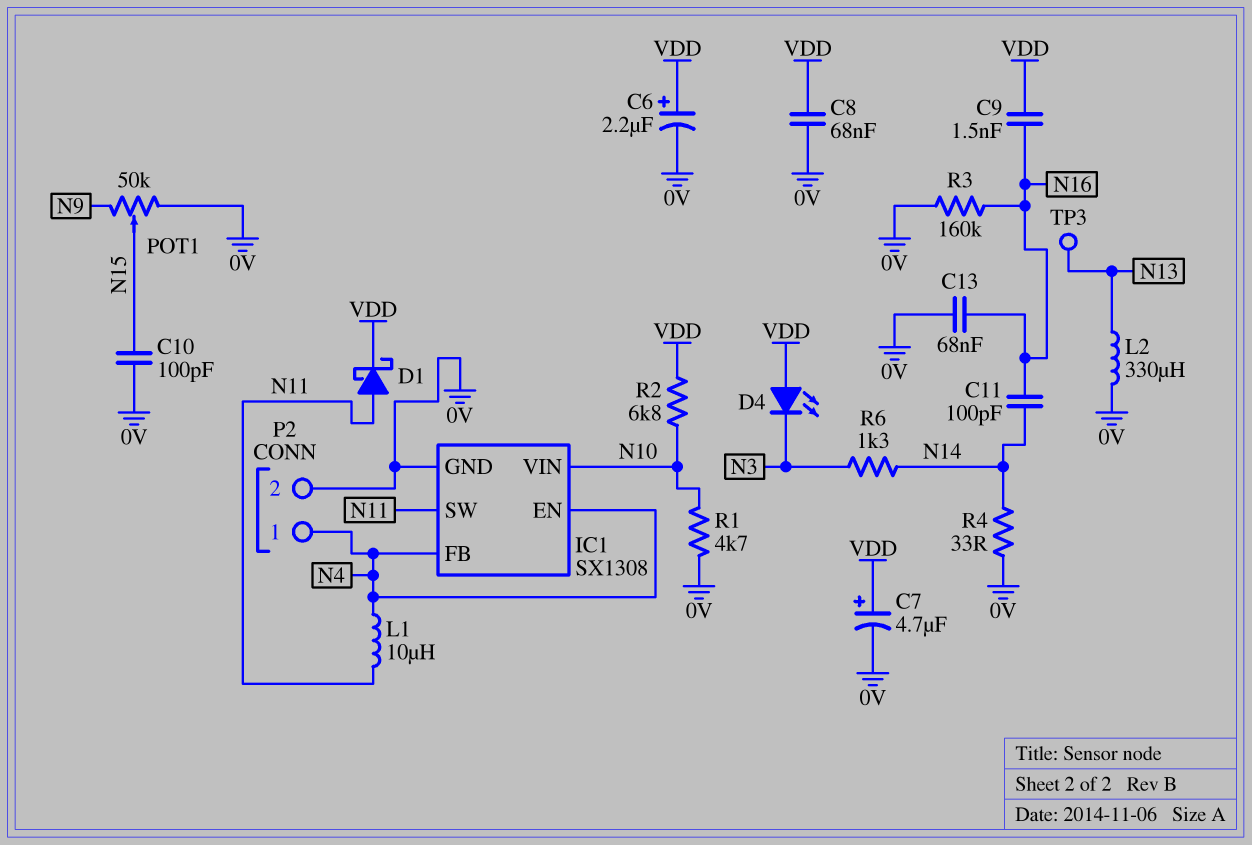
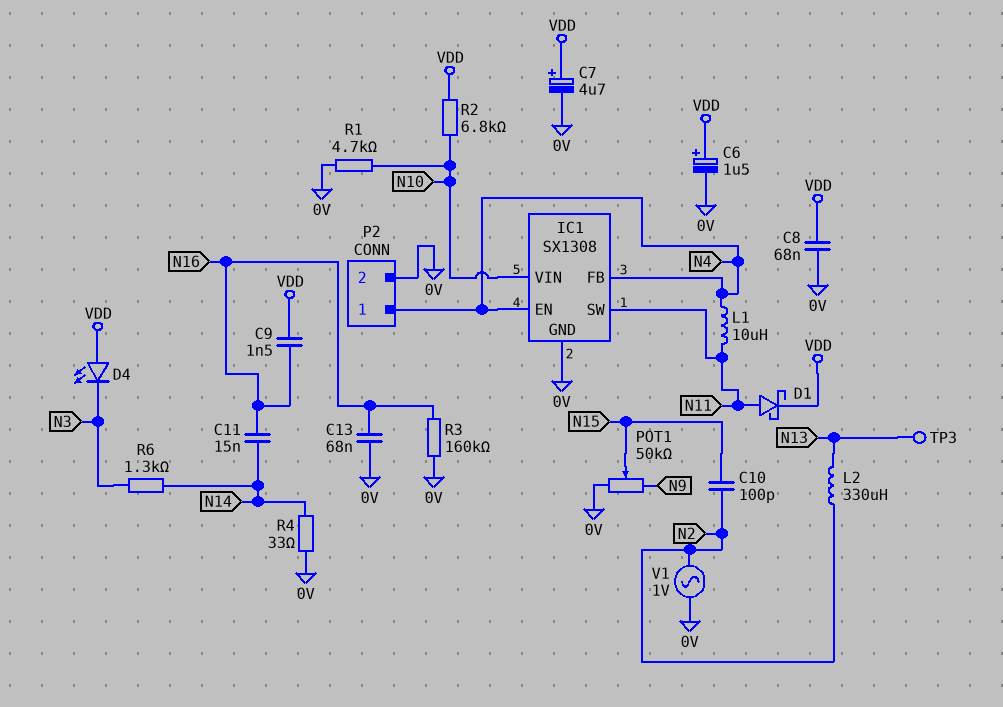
C6: 2.2uF (plus VDD, minus 0V) -> 1.5uF (plus VDD, minus 0V)
C10: 100pF (0V, N15) -> 100pF (N2, N15)
C11: 100pF (N14, N16) -> 15nF (N14, N16)
L2: 330uH (0V, N13) -> 330uH (N2, N13)
V1: none -> AC 1V (0V, N2)

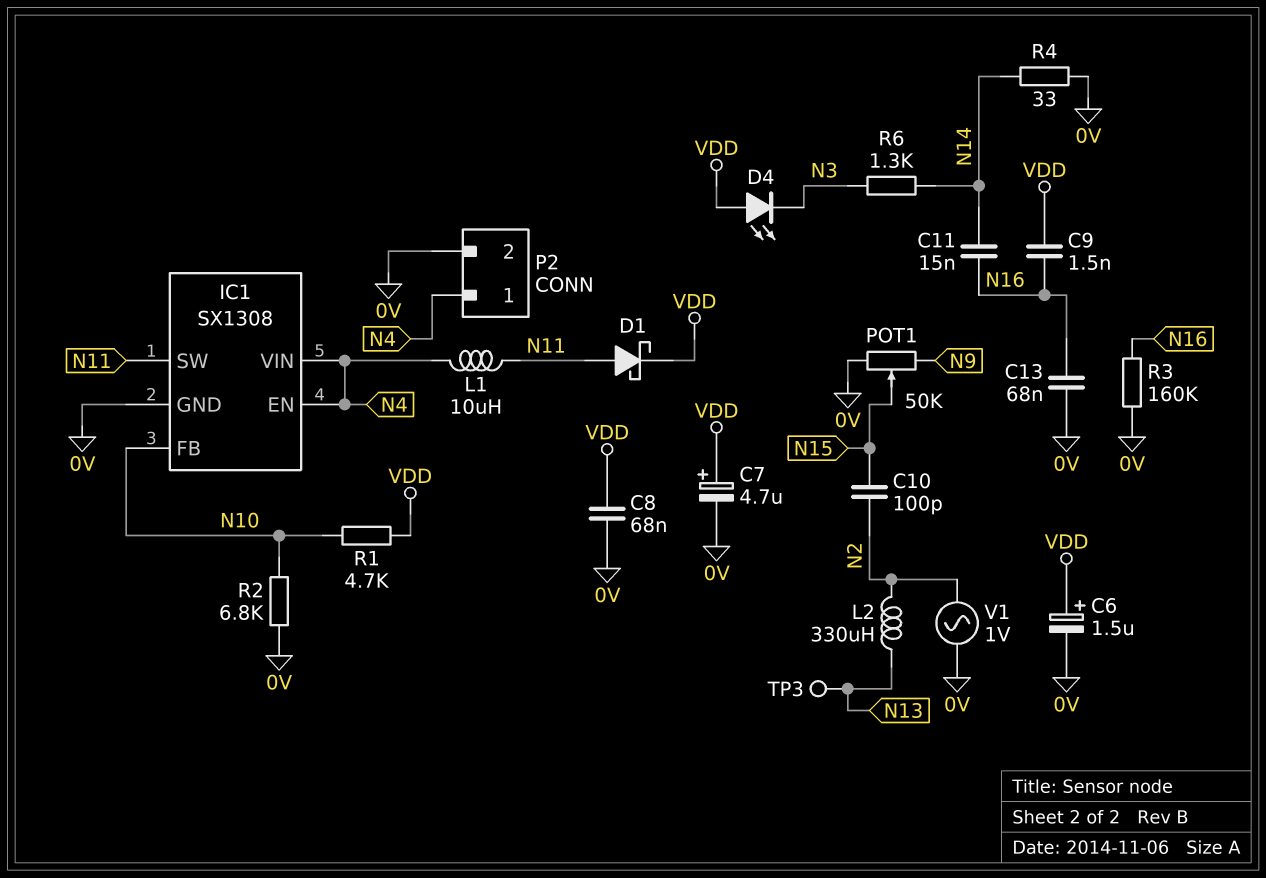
IC1 pin FB: N4 -> N10
IC1 pin VIN: N10 -> N4
R1: 4.7k (0V, N10) -> 4.7k (N10, VDD)
R2: 6.8k (N10, VDD) -> 6.8k (0V, N10)

